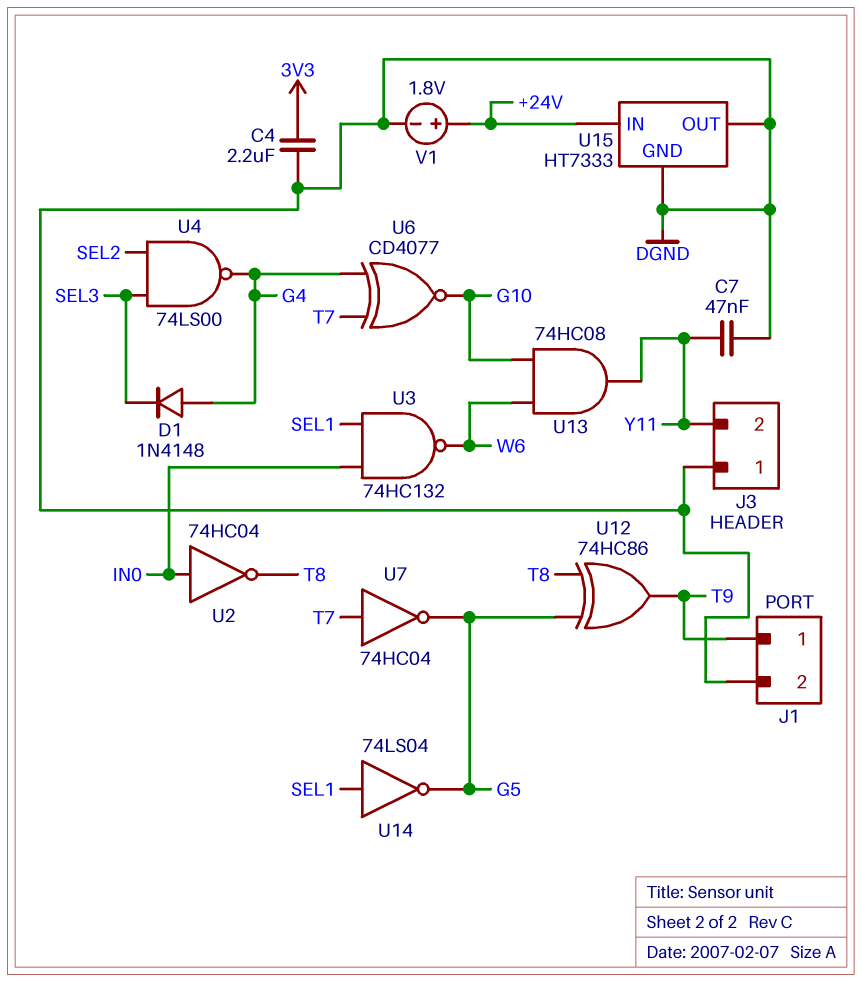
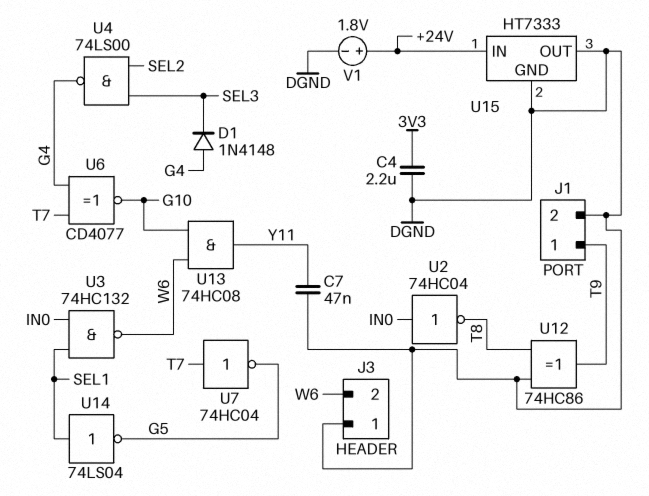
J3 pin 2: Y11 -> W6
U12: XOR 74HC86 (in G5, in T8, out T9) -> XOR 74HC86 (in DGND, in T8, out T9)

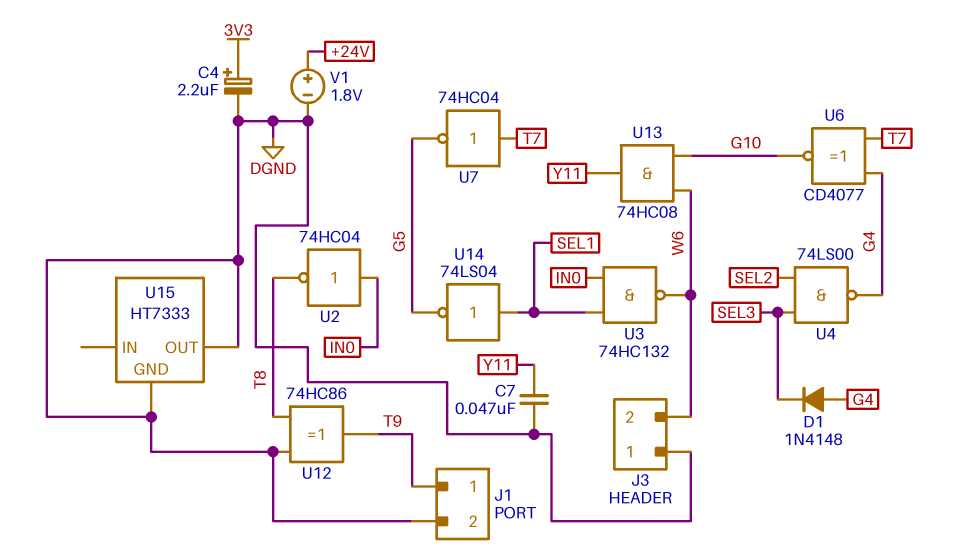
C4: 2.2uF (3V3, DGND) -> 2.2uF (plus 3V3, minus DGND)
U15 pin IN: +24V -> none

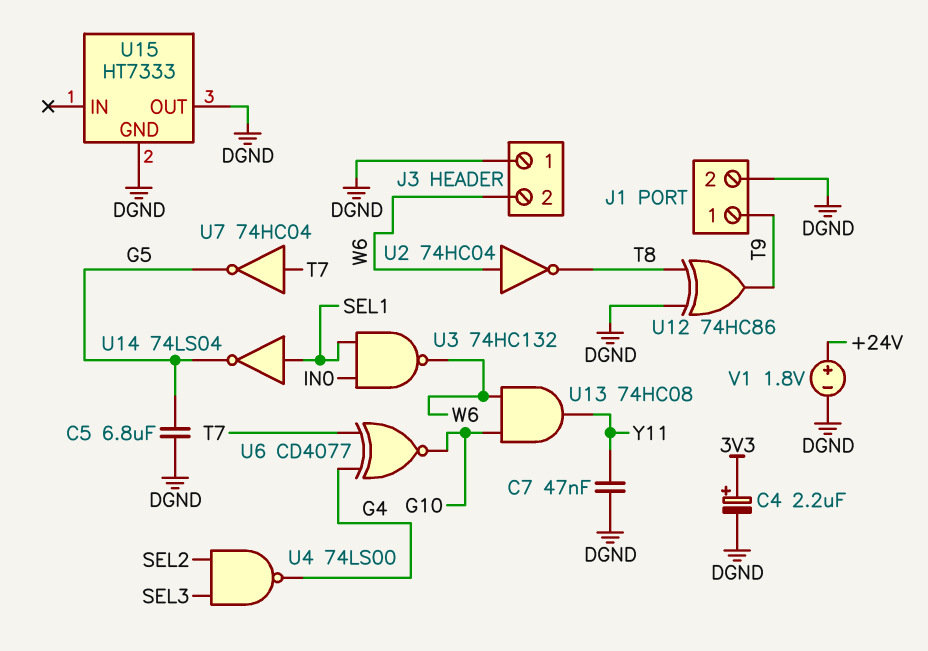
C5: none -> 6.8uF (DGND, G5)
D1: diode 1N4148 (A G4, K SEL3) -> none
U2: NOT 74HC04 (in IN0, out T8) -> NOT 74HC04 (in W6, out T8)

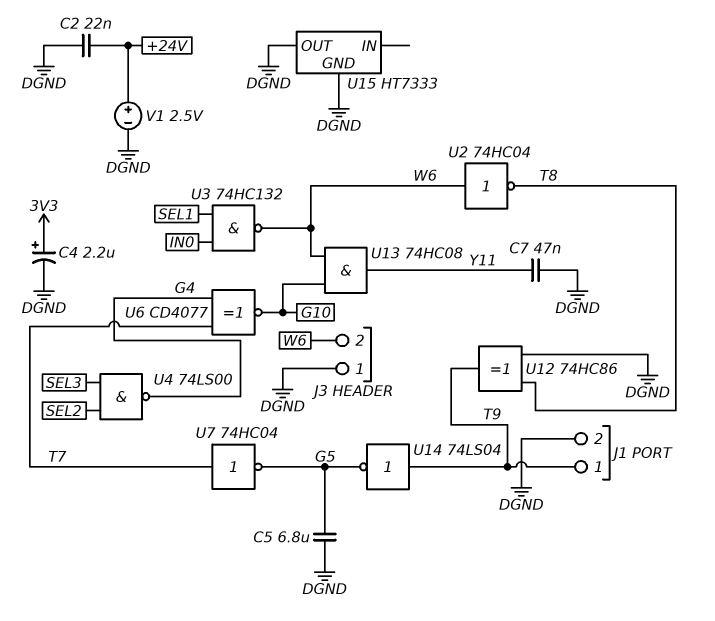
C2: none -> 22nF (+24V, DGND)
U14: NOT 74LS04 (in SEL1, out G5) -> NOT 74LS04 (in T9, out G5)
V1: 1.8V (plus +24V, minus DGND) -> 2.5V (plus +24V, minus DGND)

